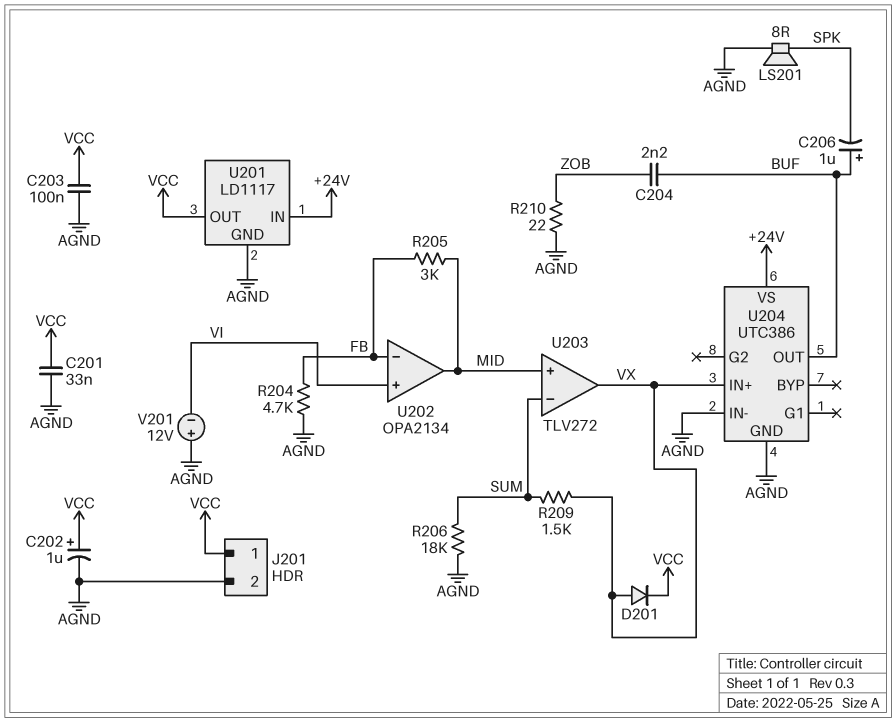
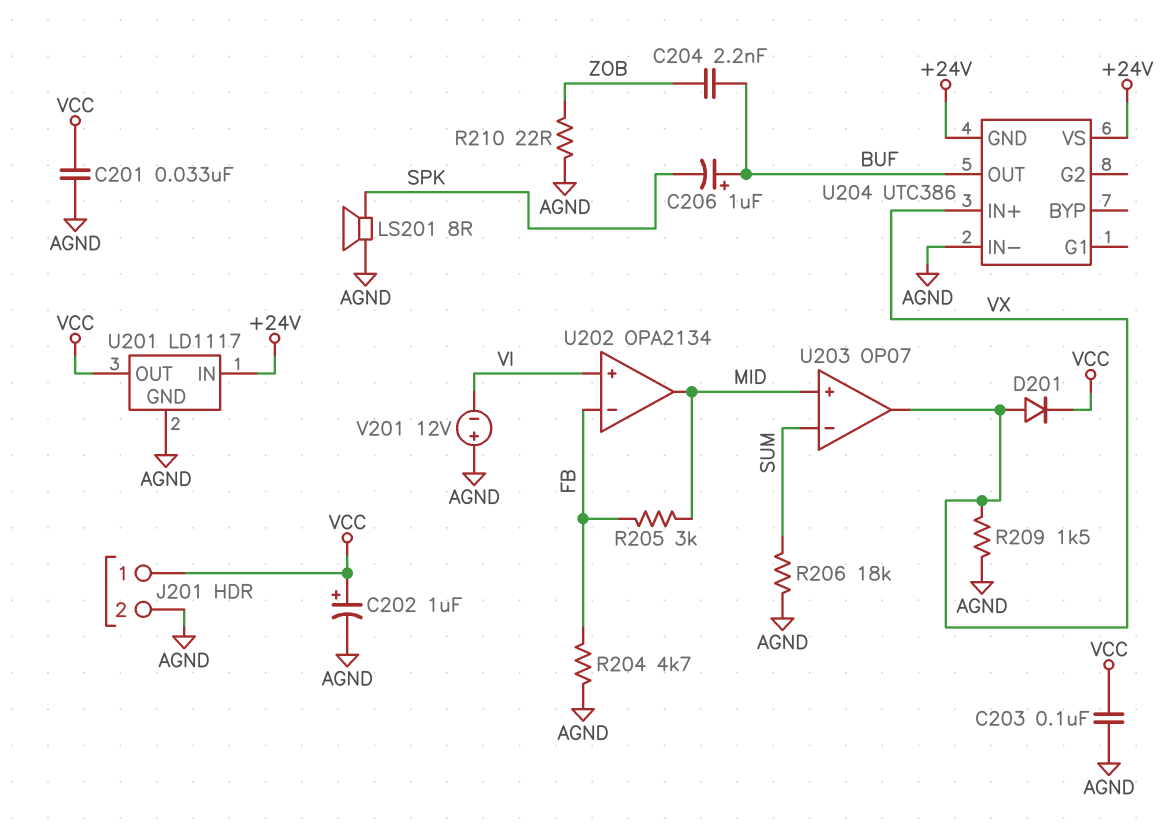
R209: 1.5k (SUM, VX) -> 1.5k (AGND, VX)
U203: TLV272 -> OP07
U204 pin GND: AGND -> +24V

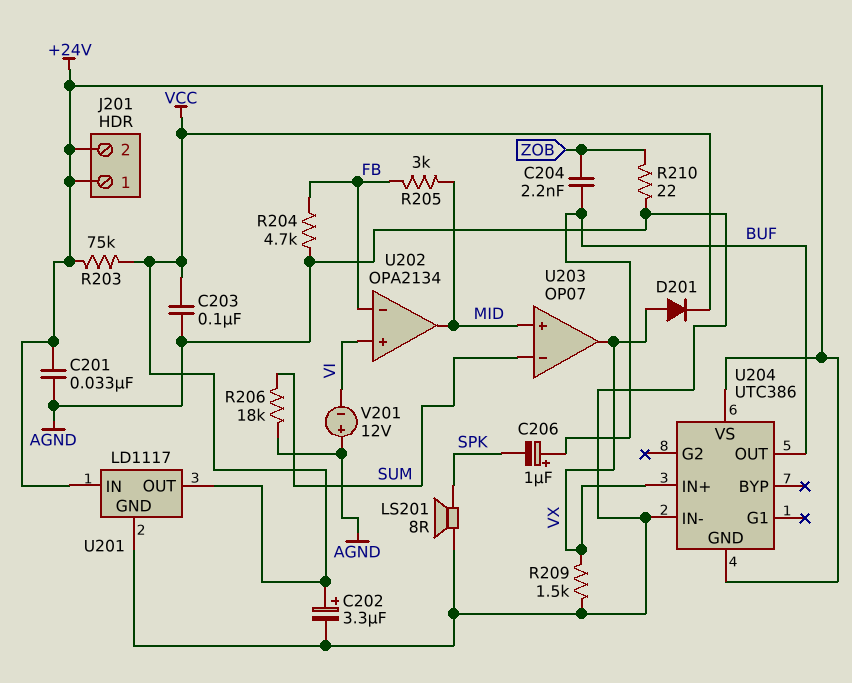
C201: 33nF (AGND, VCC) -> 33nF (+24V, AGND)
C202: 1uF (plus VCC, minus AGND) -> 3.3uF (plus VCC, minus AGND)
J201 pin 1: VCC -> +24V
J201 pin 2: AGND -> +24V
R203: none -> 75k (+24V, VCC)

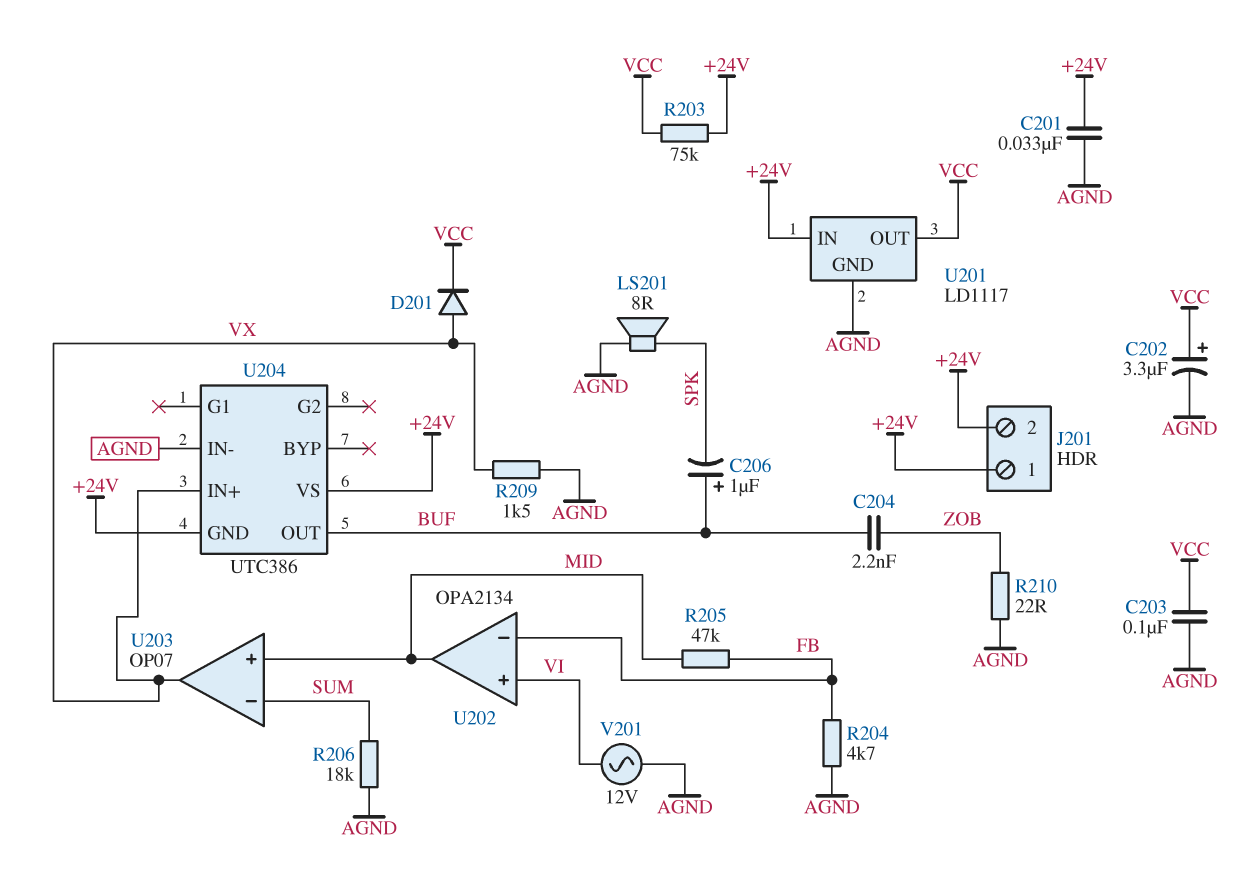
R205: 3k (FB, MID) -> 47k (FB, MID)
V201: 12V (plus AGND, minus VI) -> AC 12V (AGND, VI)

